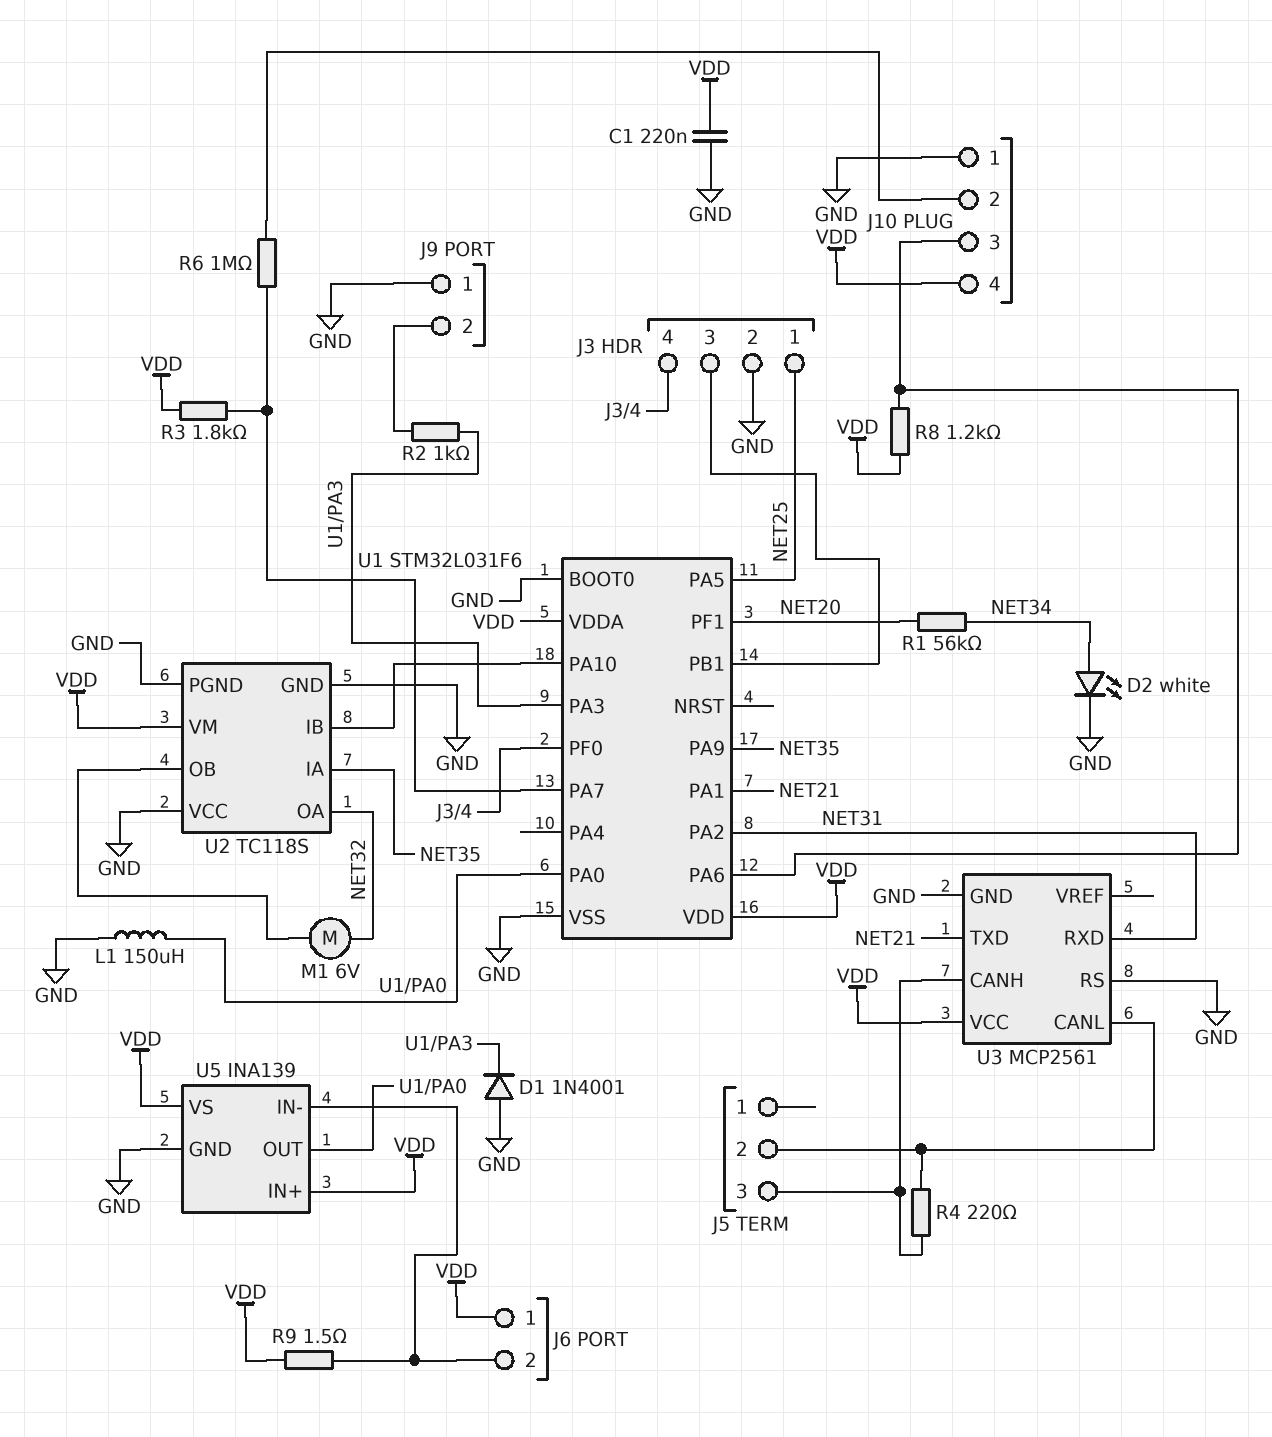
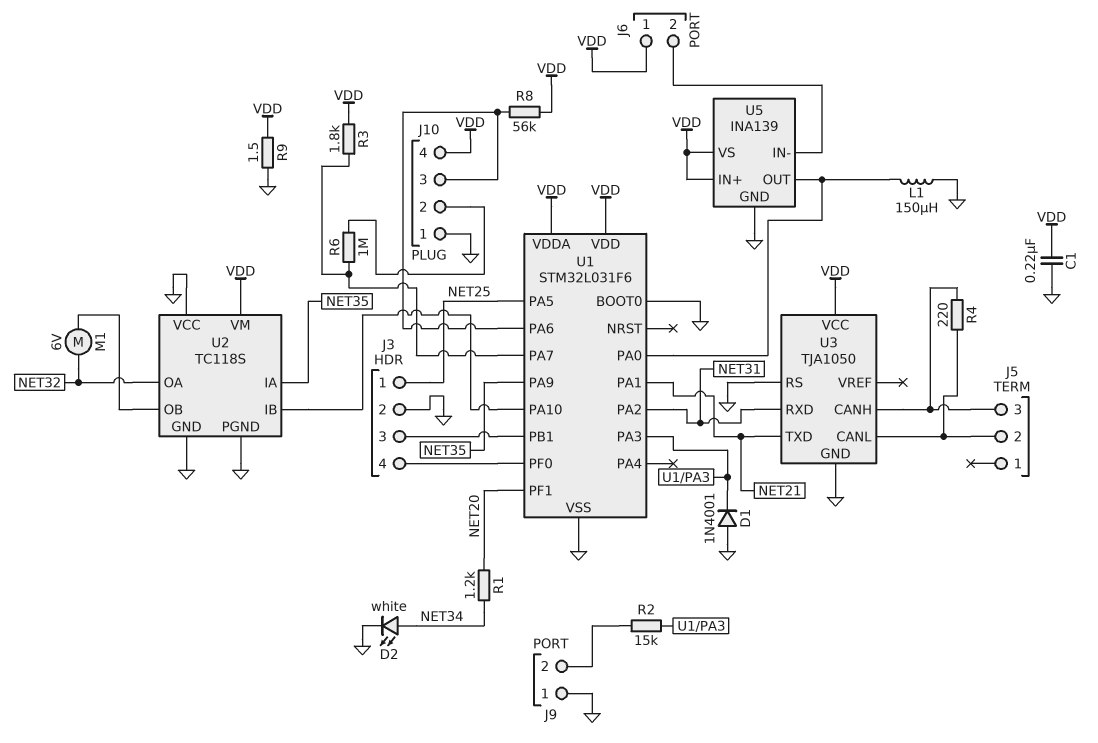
R1: 56k (NET20, NET34) -> 1.2k (NET20, NET34)
R2: 1k (J9/2, U1/PA3) -> 15k (J9/2, U1/PA3)
R8: 1.2k (J10/3, VDD) -> 56k (J10/3, VDD)
R9: 1.5 (J6/2, VDD) -> 1.5 (GND, VDD)
U3: MCP2561 -> TJA1050

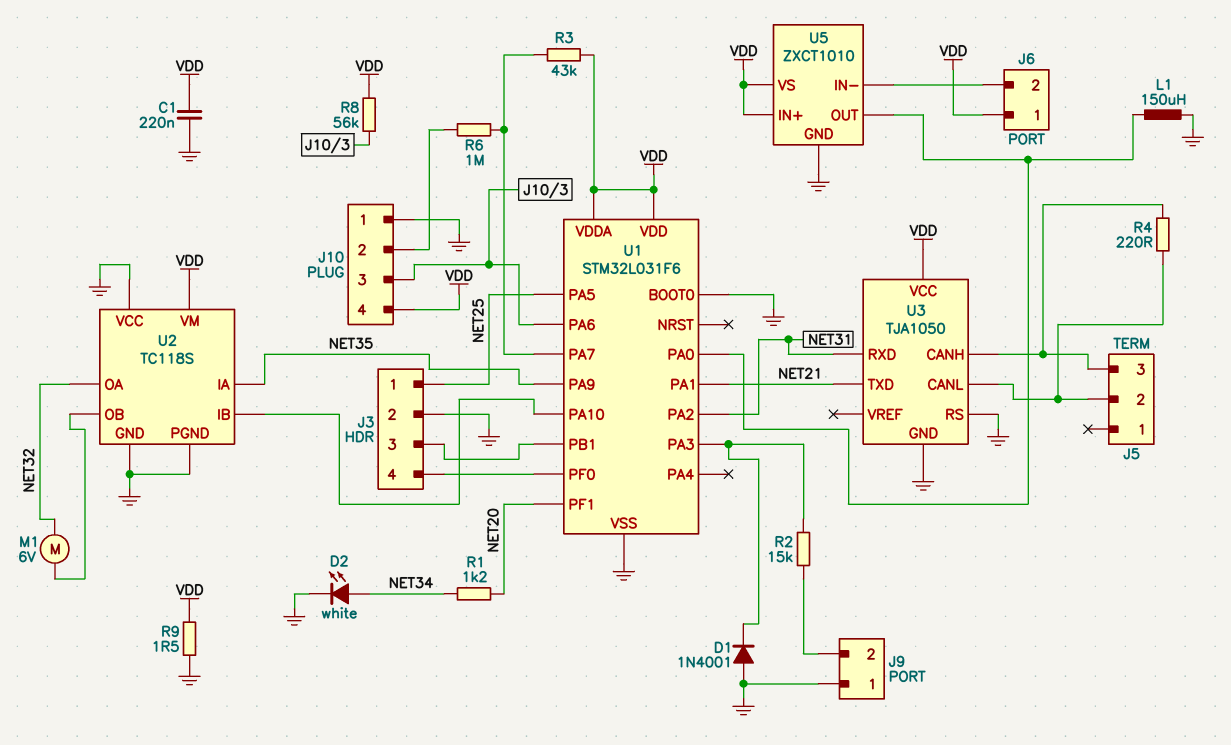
R3: 1.8k (U1/PA7, VDD) -> 43k (U1/PA7, VDD)
U5: INA139 -> ZXCT1010

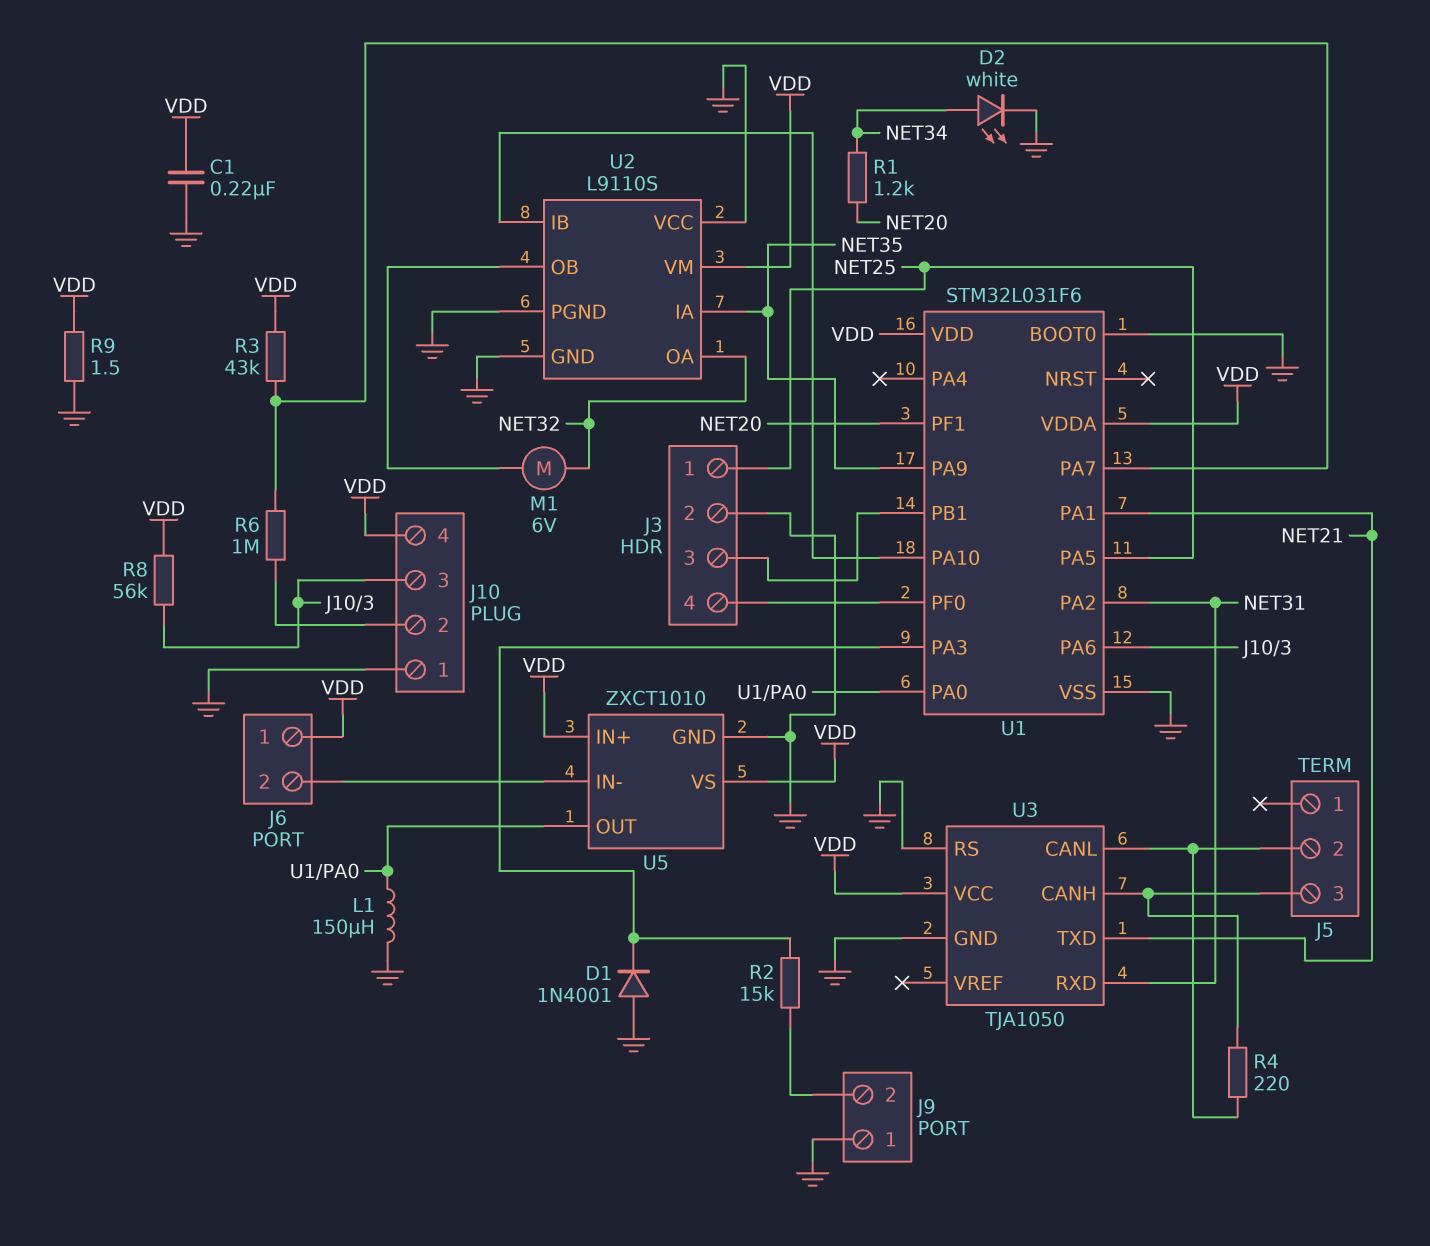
U2: TC118S -> L9110S

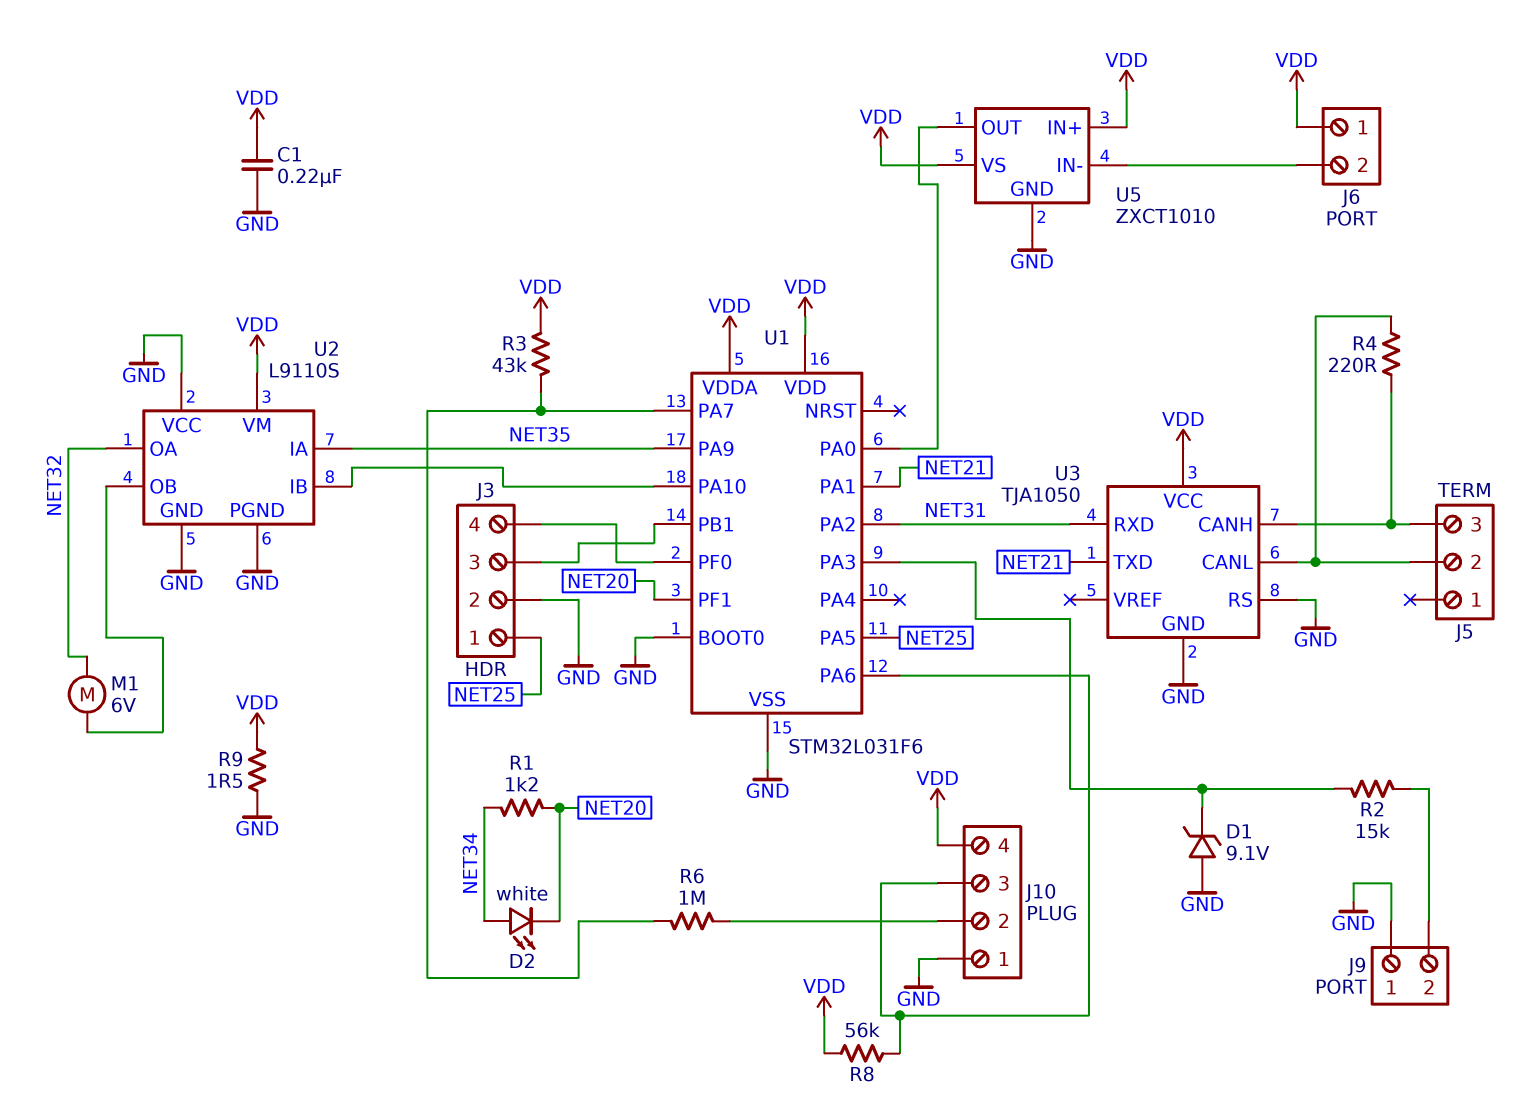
D1: diode 1N4001 (A GND, K U1/PA3) -> zener 9.1V (A GND, K U1/PA3)
D2: LED white (A NET34, K GND) -> LED white (A NET34, K NET20)
L1: 150uH (GND, U1/PA0) -> none

